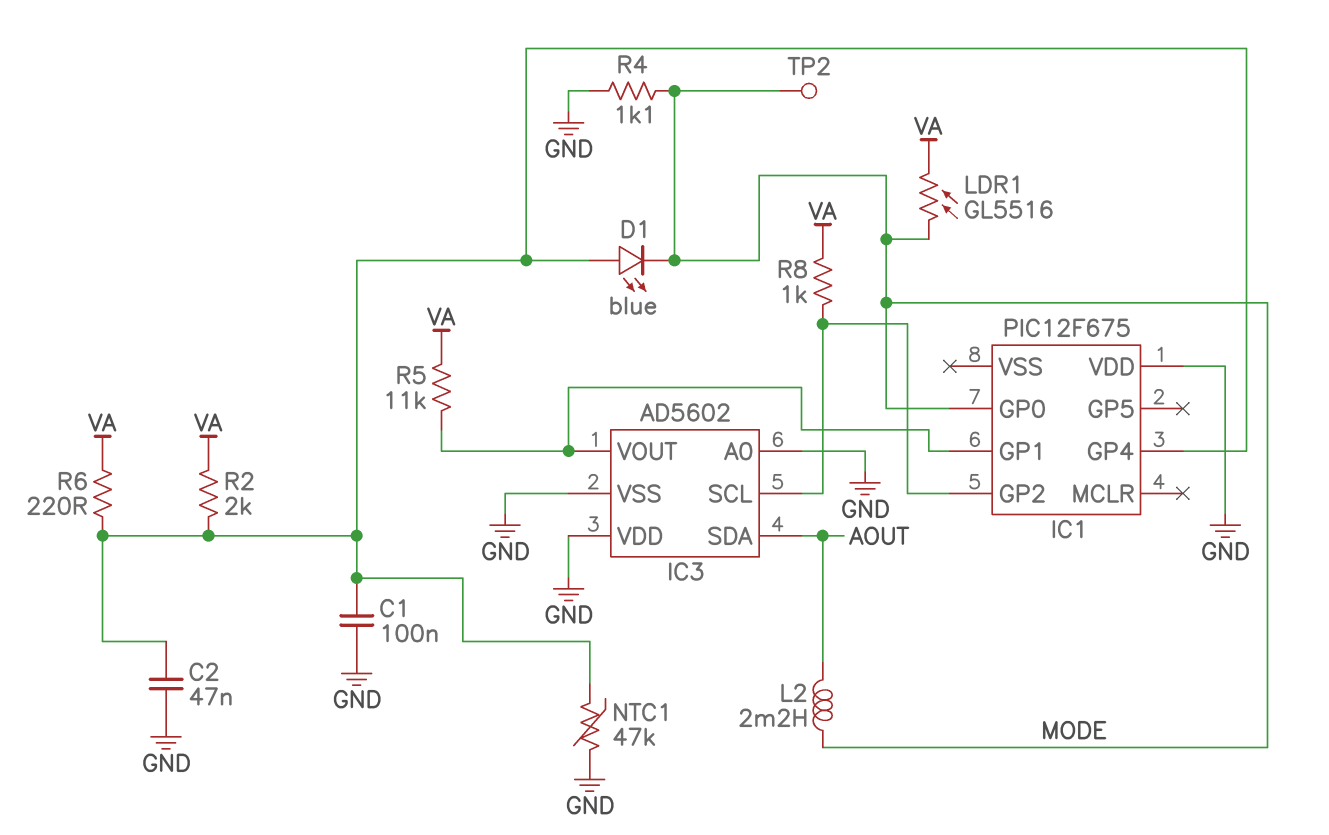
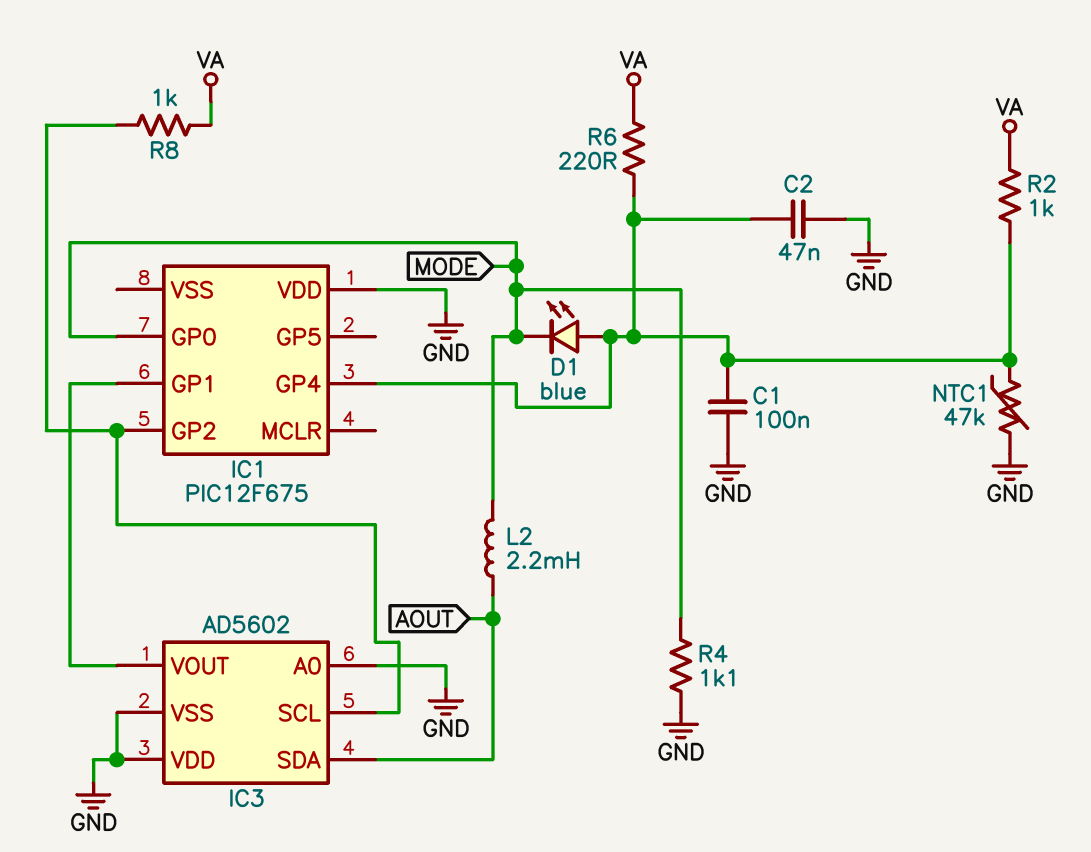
LDR1: GL5516 (MODE, VA) -> none
R2: 2k (IC1/GP4, VA) -> 1k (IC1/GP4, VA)
R5: 11k (IC1/GP1, VA) -> none
TP2: test point (MODE) -> none

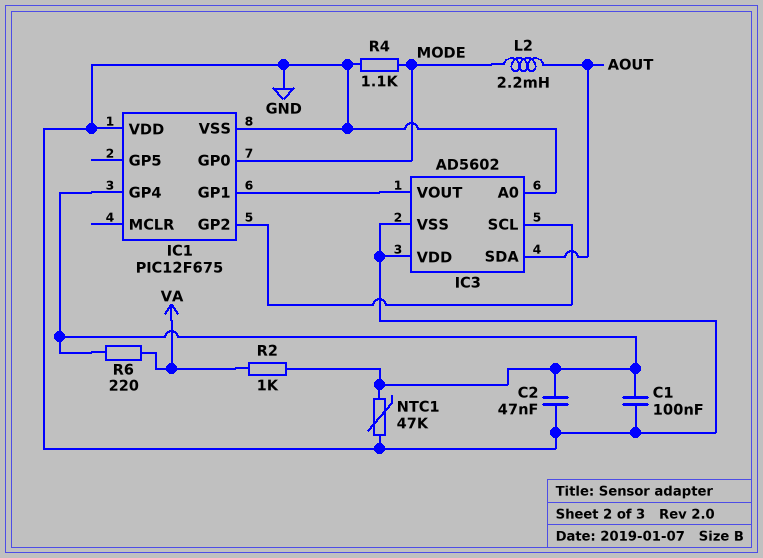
D1: LED blue (A IC1/GP4, K MODE) -> none
IC1 pin VSS: none -> GND
R8: 1k (IC1/GP2, VA) -> none

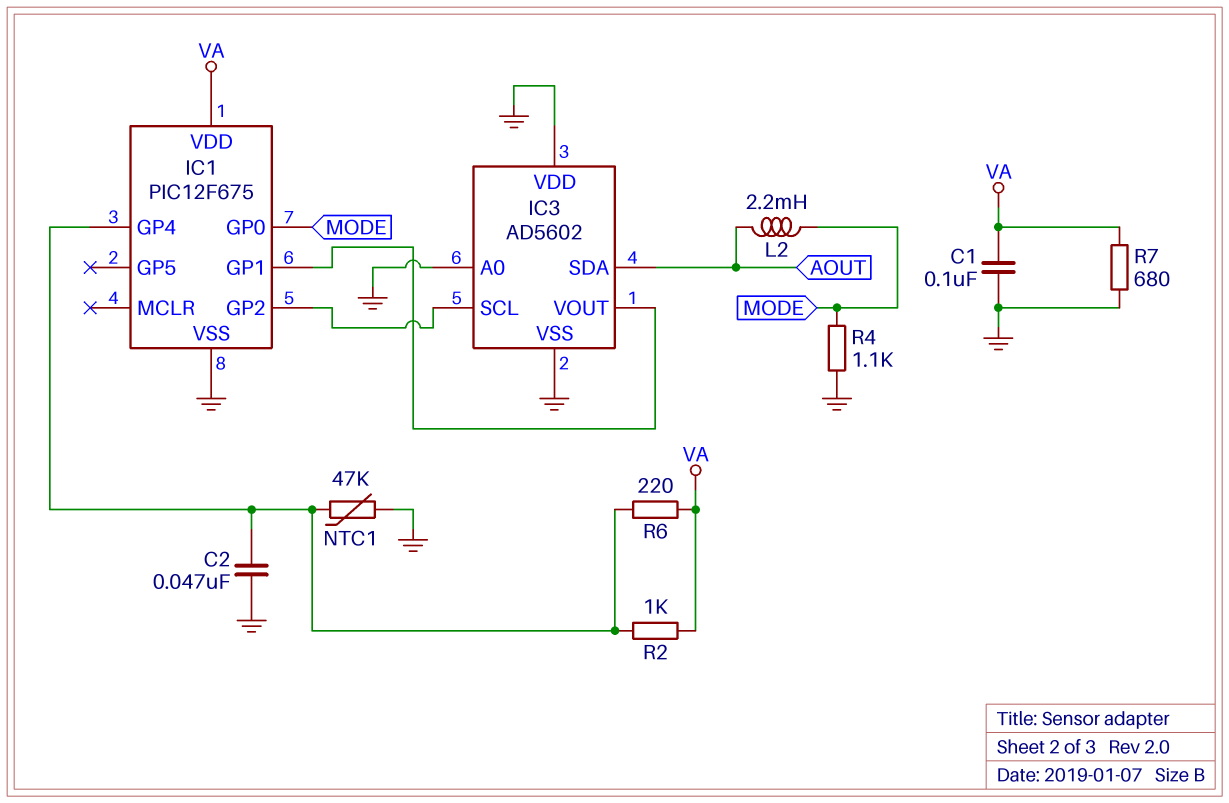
C1: 100nF (GND, IC1/GP4) -> 100nF (GND, VA)
IC1 pin VDD: GND -> VA
R7: none -> 680 (GND, VA)

